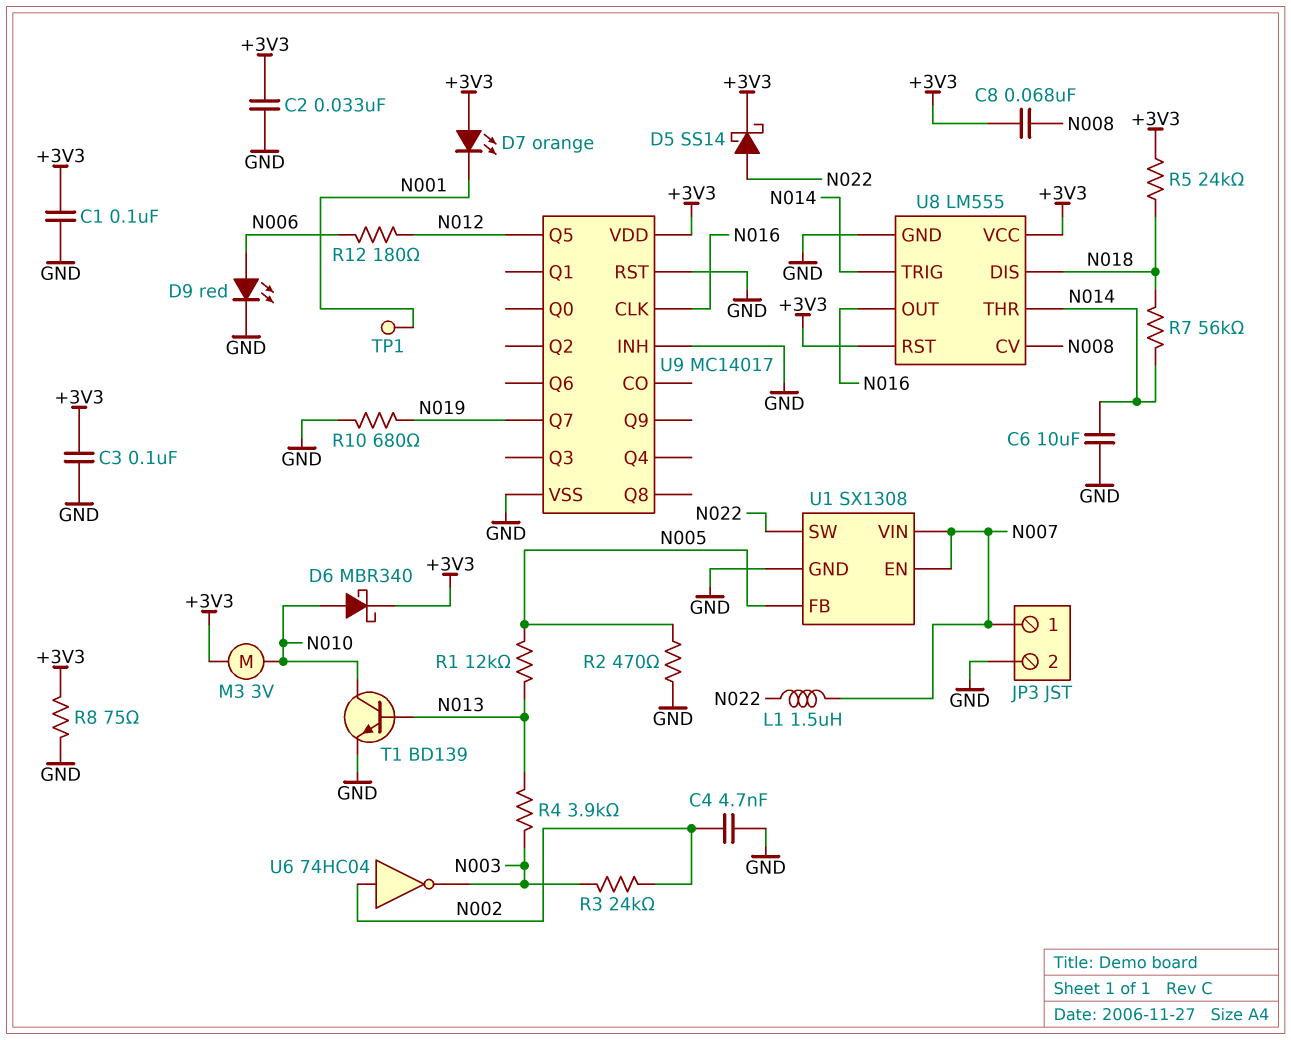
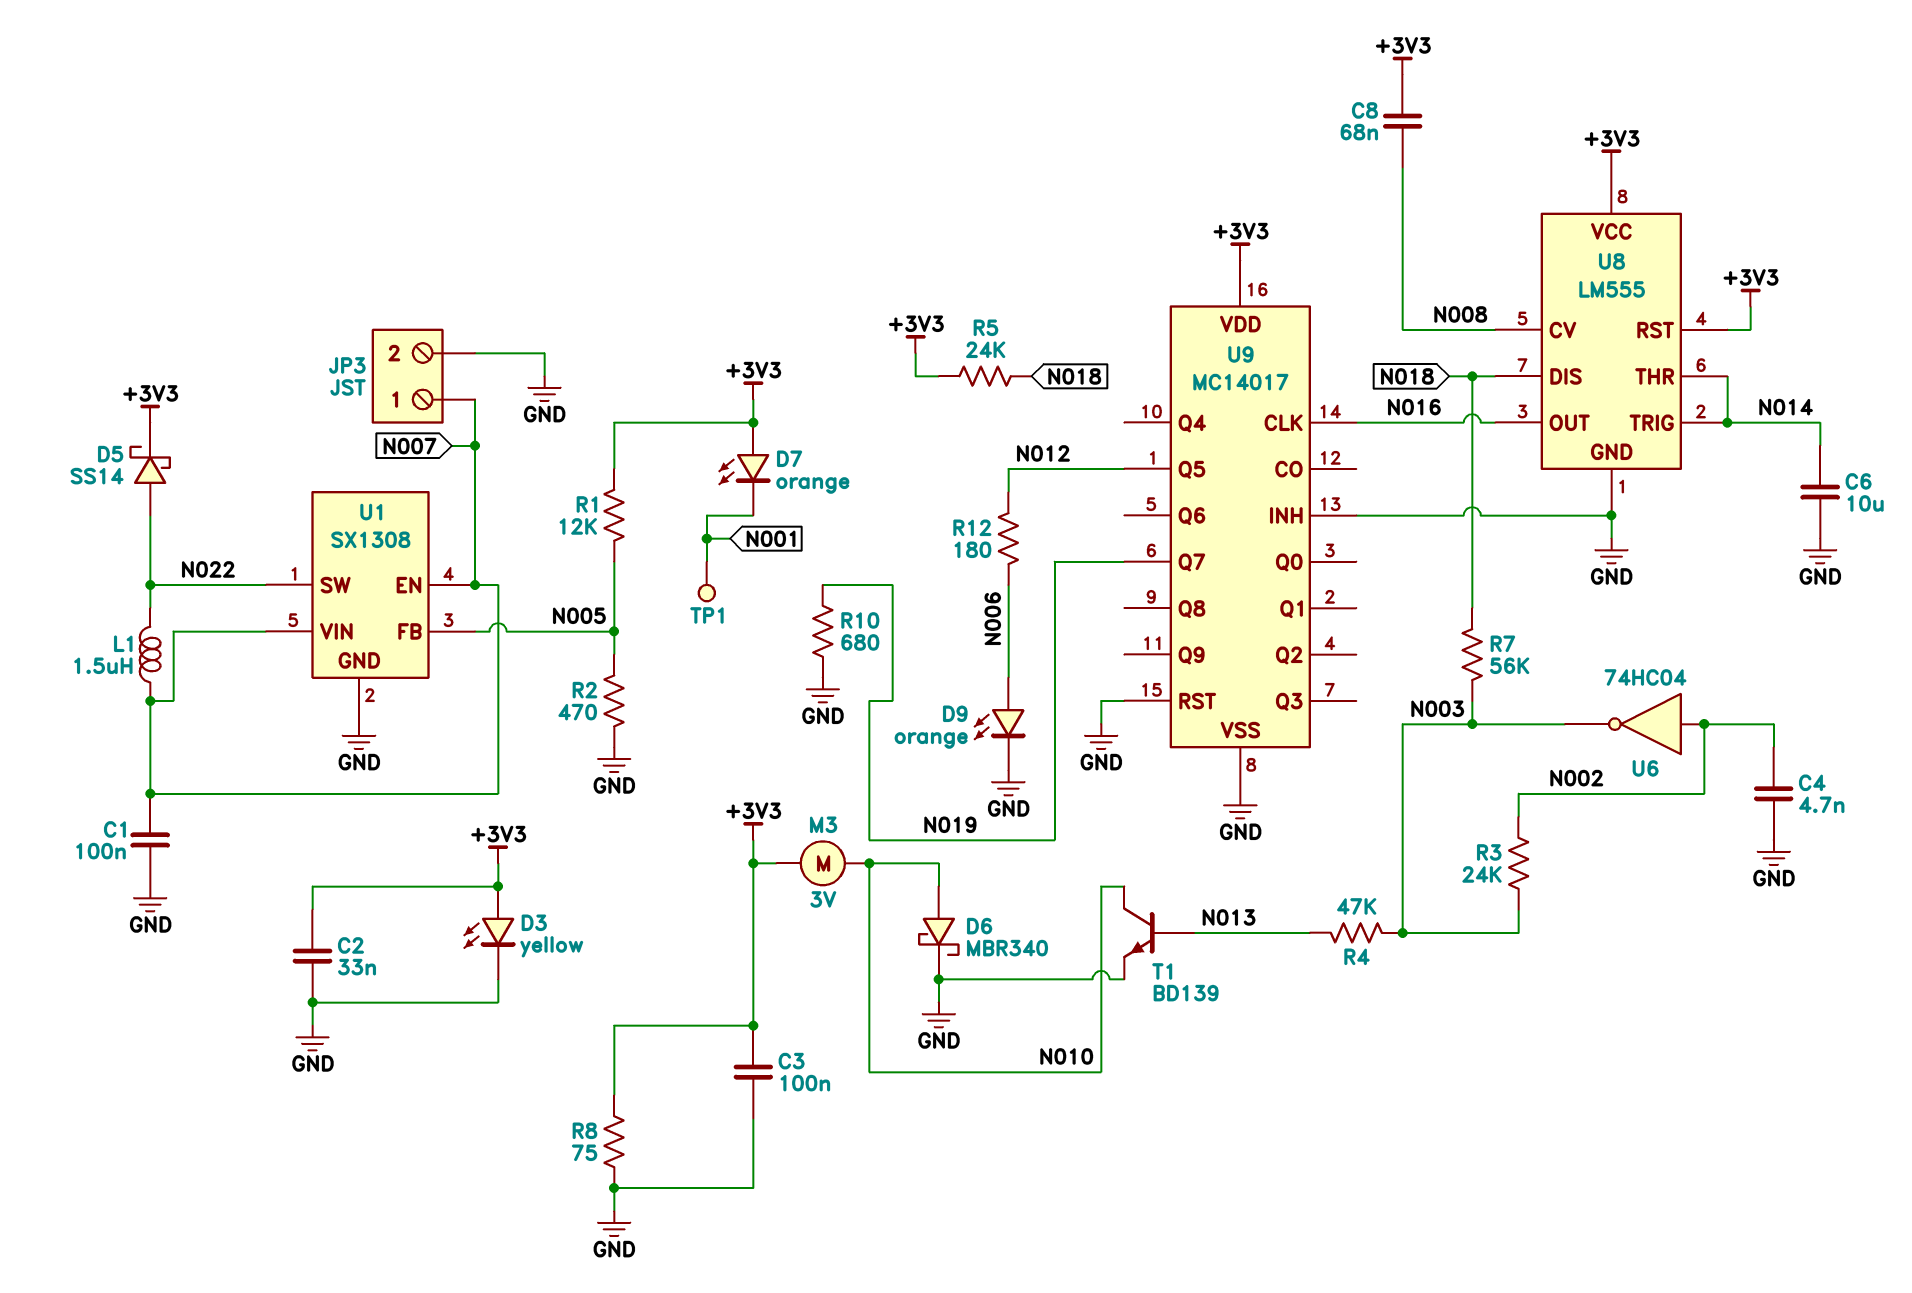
C1: 100nF (+3V3, GND) -> 100nF (GND, N007)
D3: none -> LED yellow (A +3V3, K GND)
D6: schottky MBR340 (A N010, K +3V3) -> schottky MBR340 (A N010, K GND)
D9: LED red (A N006, K GND) -> LED orange (A N006, K GND)
R1: 12k (N005, N013) -> 12k (+3V3, N005)
R4: 3.9k (N003, N013) -> 47k (N003, N013)
R7: 56k (N014, N018) -> 56k (N003, N018)

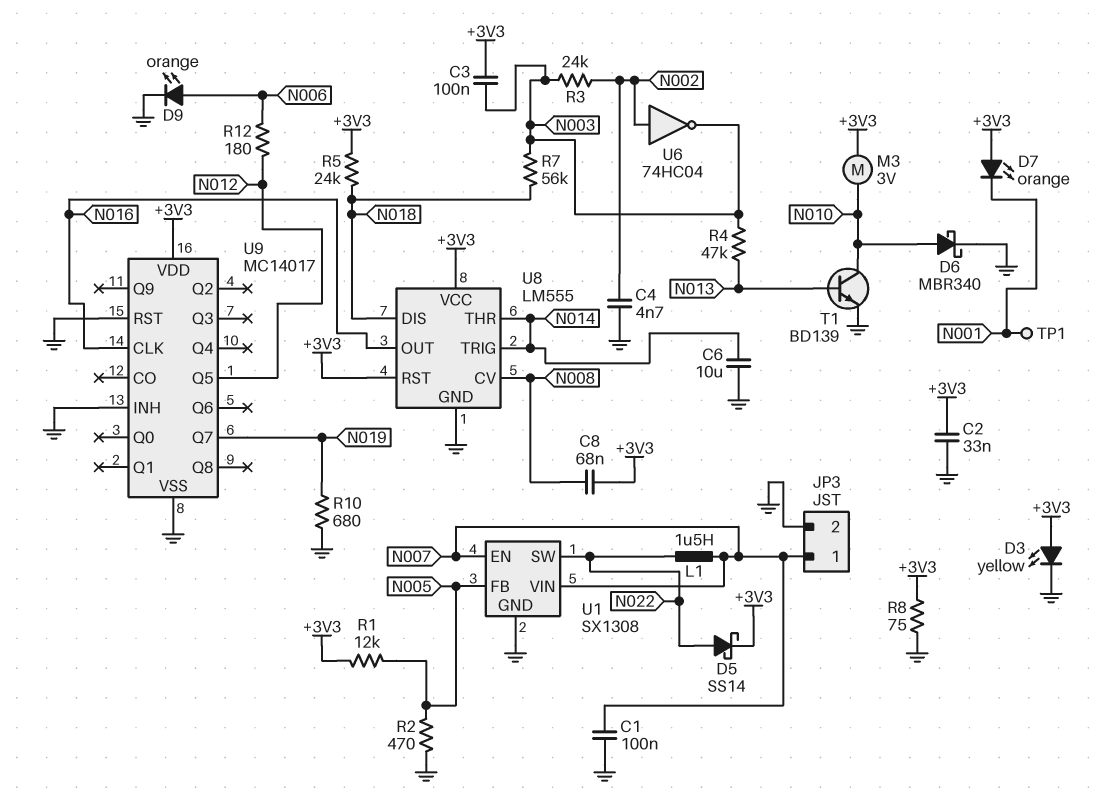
C3: 100nF (+3V3, GND) -> 100nF (+3V3, N003)

